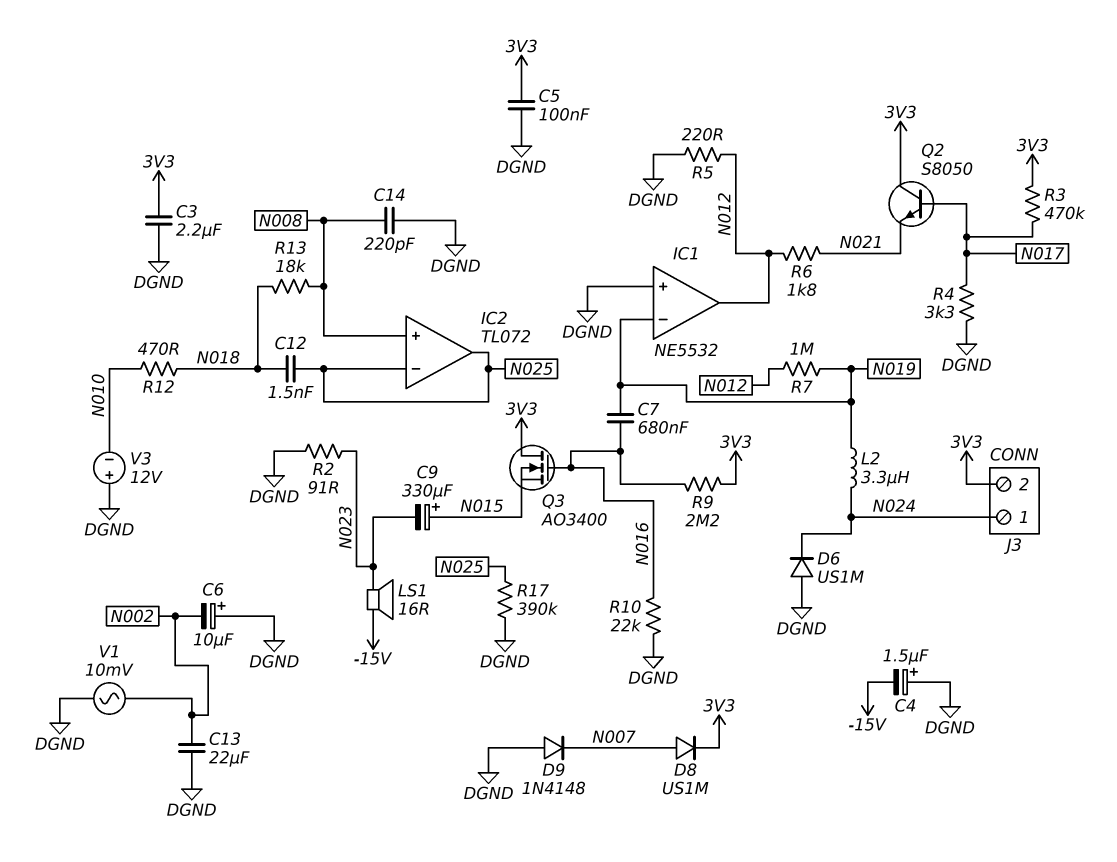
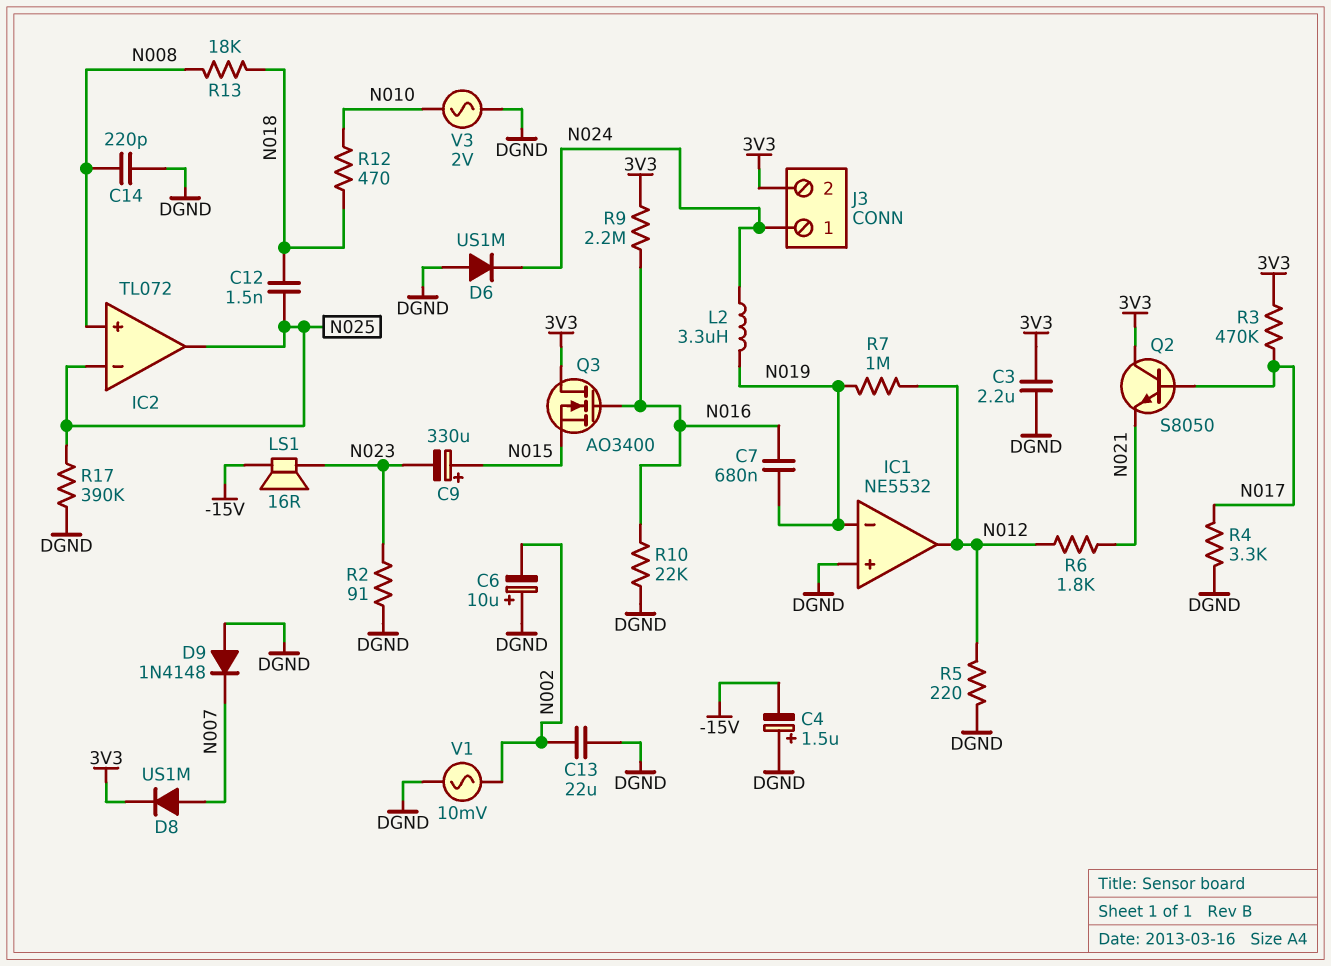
C5: 100nF (3V3, DGND) -> none
V3: 12V (plus DGND, minus N010) -> AC 2V (DGND, N010)

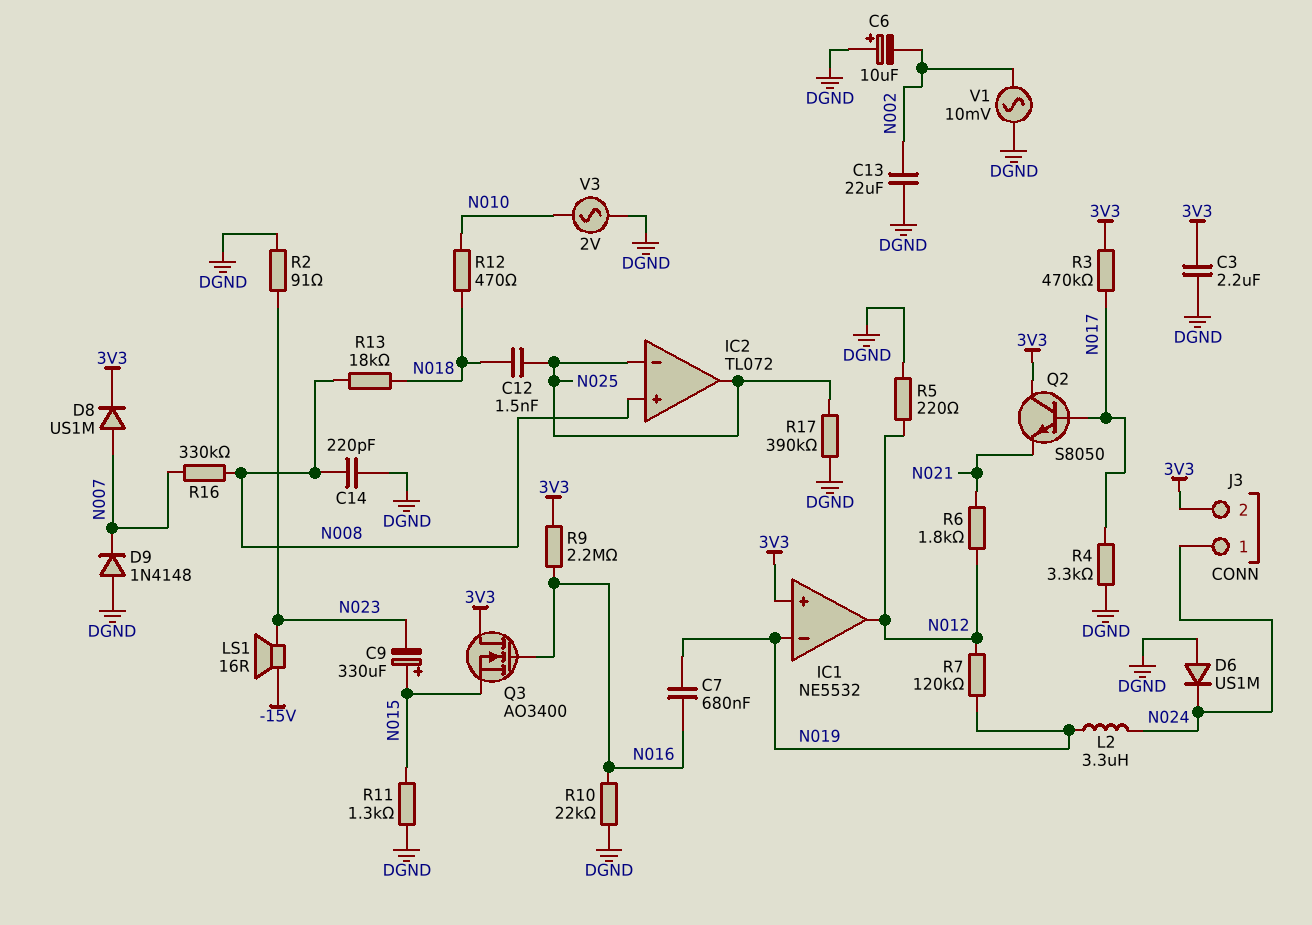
C4: 1.5uF (plus DGND, minus -15V) -> none
IC1 pin in+: DGND -> 3V3
R7: 1M (N012, N019) -> 120k (N012, N019)
R11: none -> 1.3k (DGND, N015)
R16: none -> 330k (N007, N008)

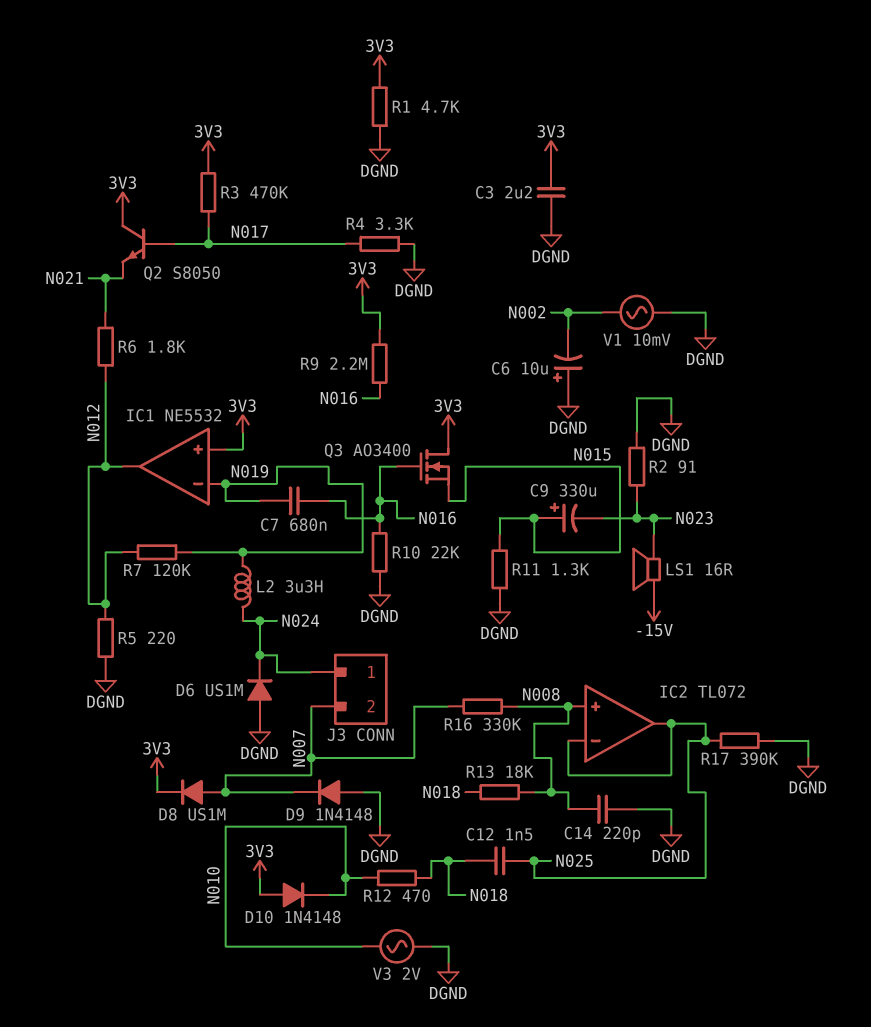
C13: 22uF (DGND, N002) -> none
D10: none -> diode 1N4148 (A 3V3, K N010)
J3 pin 2: 3V3 -> N007
R1: none -> 4.7k (3V3, DGND)

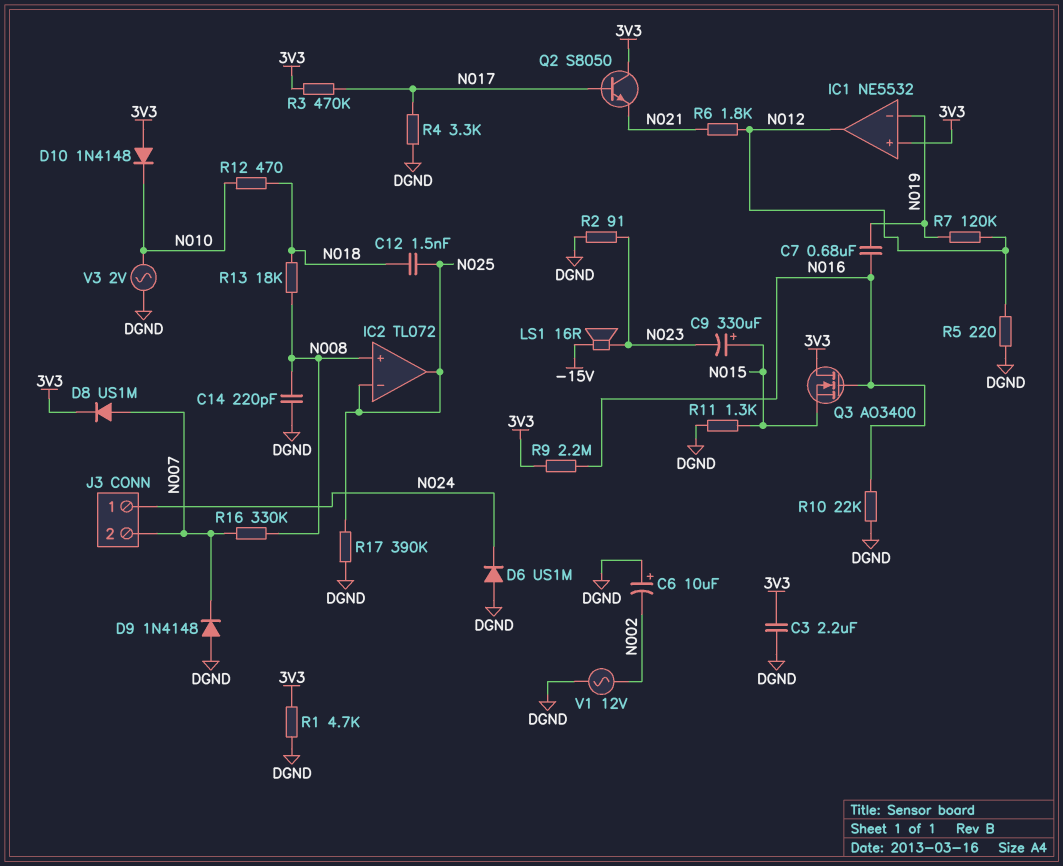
L2: 3.3uH (N019, N024) -> none
V1: AC 10mV (DGND, N002) -> AC 12V (DGND, N002)

